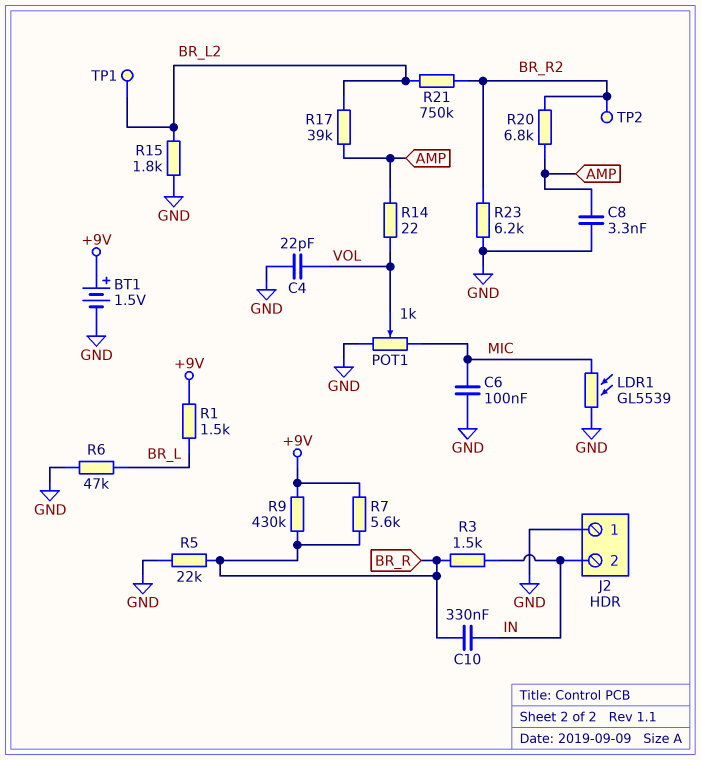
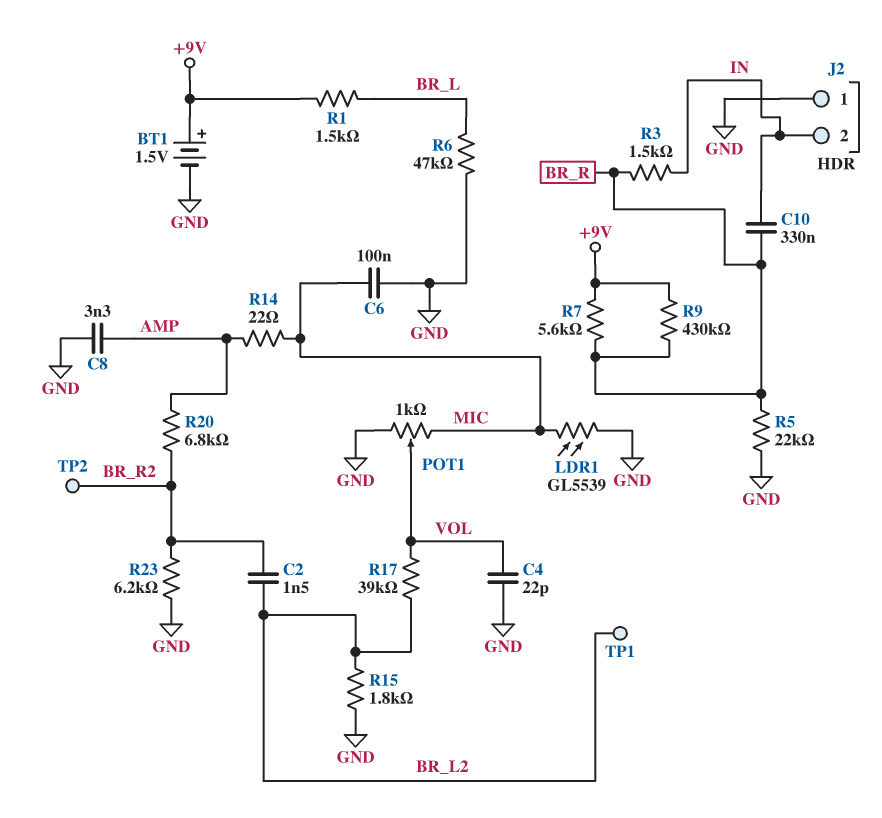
C2: none -> 1.5nF (BR_L2, BR_R2)
R14: 22 (AMP, VOL) -> 22 (AMP, MIC)
R17: 39k (AMP, BR_L2) -> 39k (BR_L2, VOL)
R21: 750k (BR_L2, BR_R2) -> none

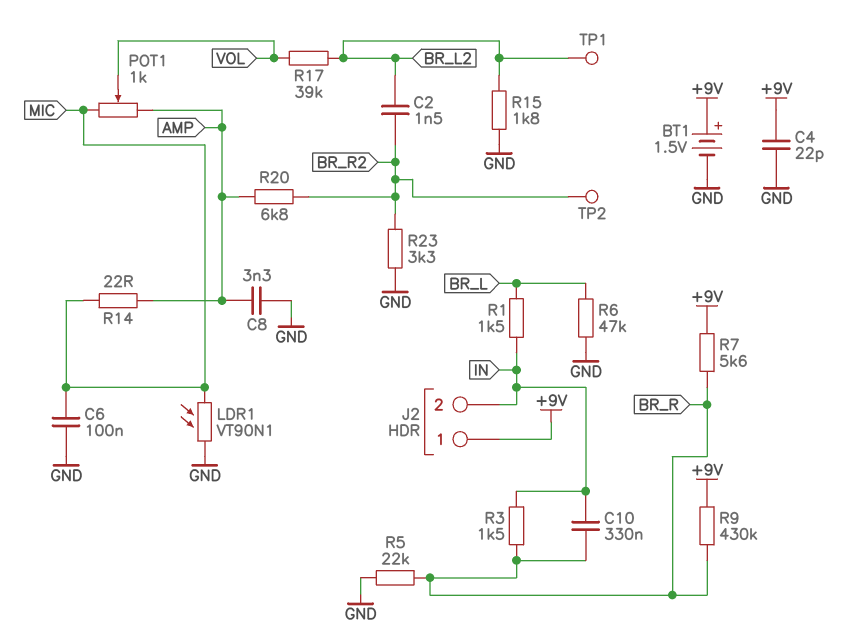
C4: 22pF (GND, VOL) -> 22pF (+9V, GND)
J2 pin 1: GND -> +9V
LDR1: GL5539 (GND, MIC) -> VT90N1 (GND, MIC)
POT1: 1k (GND, MIC, wiper VOL) -> 1k (AMP, MIC, wiper VOL)
R1: 1.5k (+9V, BR_L) -> 1.5k (BR_L, IN)
R23: 6.2k (BR_R2, GND) -> 3.3k (BR_R2, GND)

